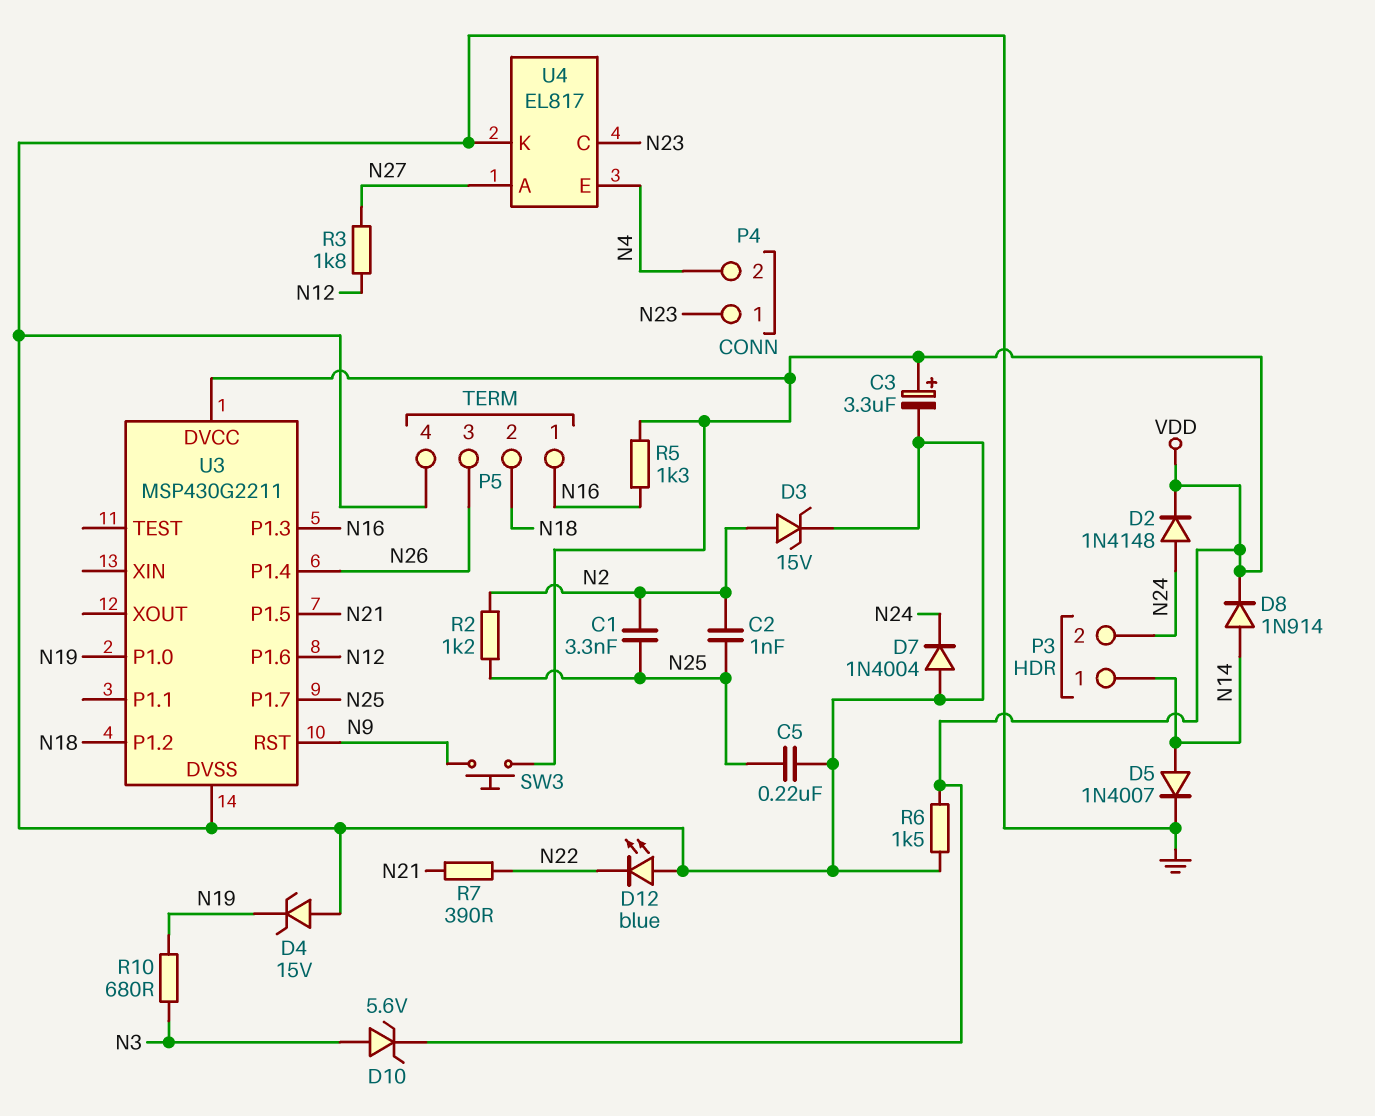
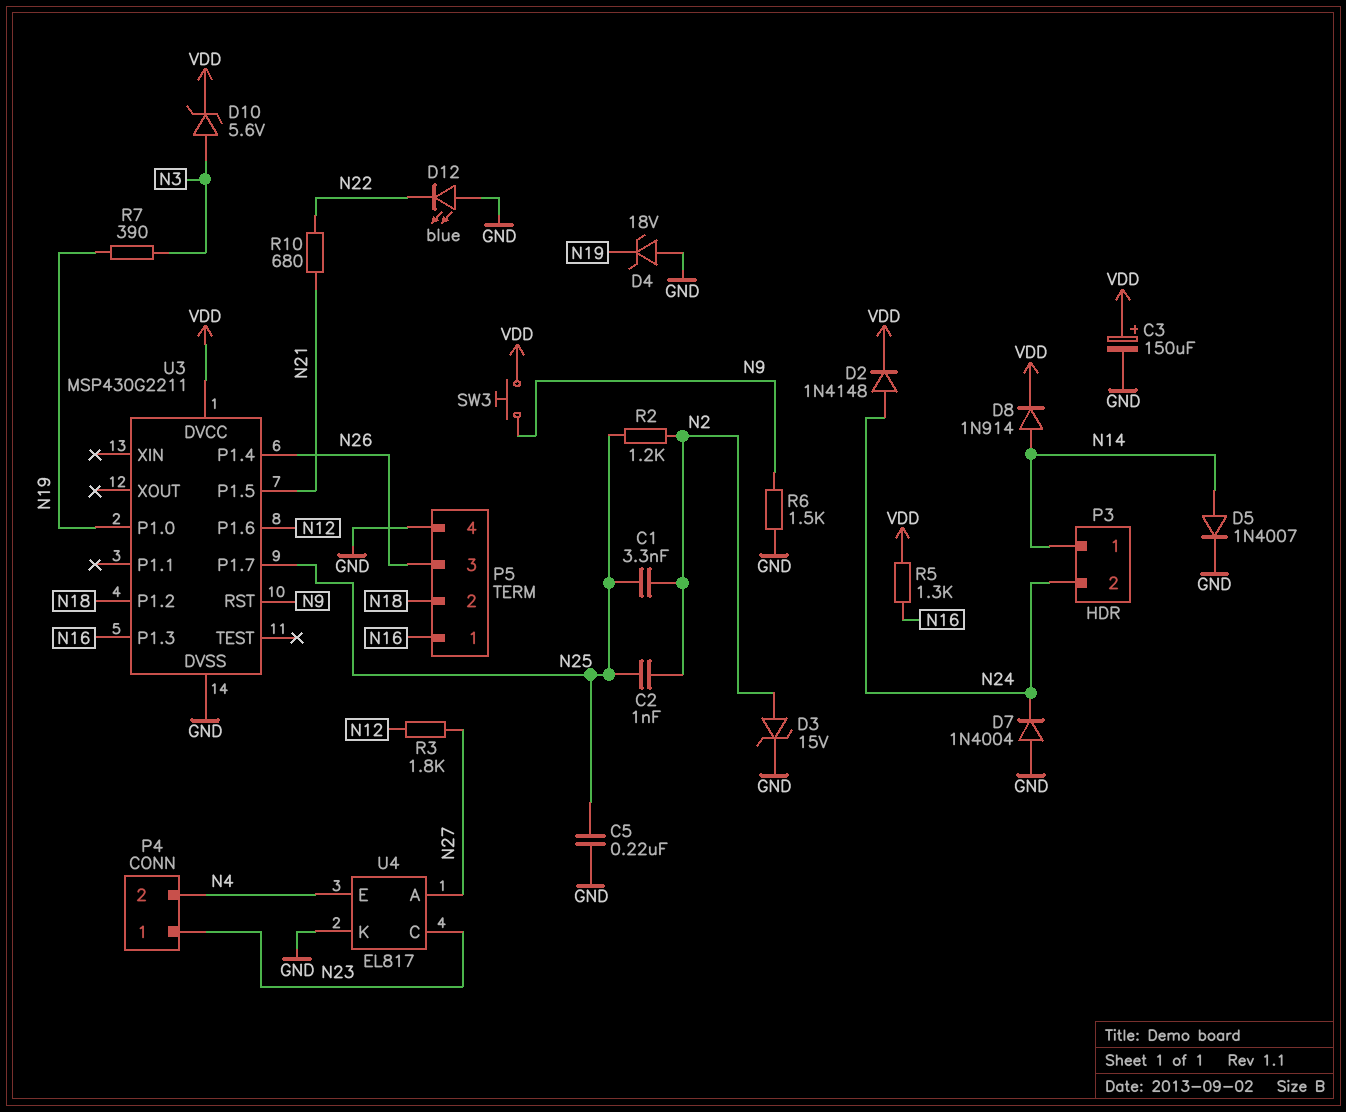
C3: 3.3uF (plus VDD, minus GND) -> 150uF (plus VDD, minus GND)
D4: zener 15V (A GND, K N19) -> zener 18V (A GND, K N19)
R6: 1.5k (GND, VDD) -> 1.5k (GND, N9)
R7: 390 (N21, N22) -> 390 (N3, N19)
R10: 680 (N3, N19) -> 680 (N21, N22)

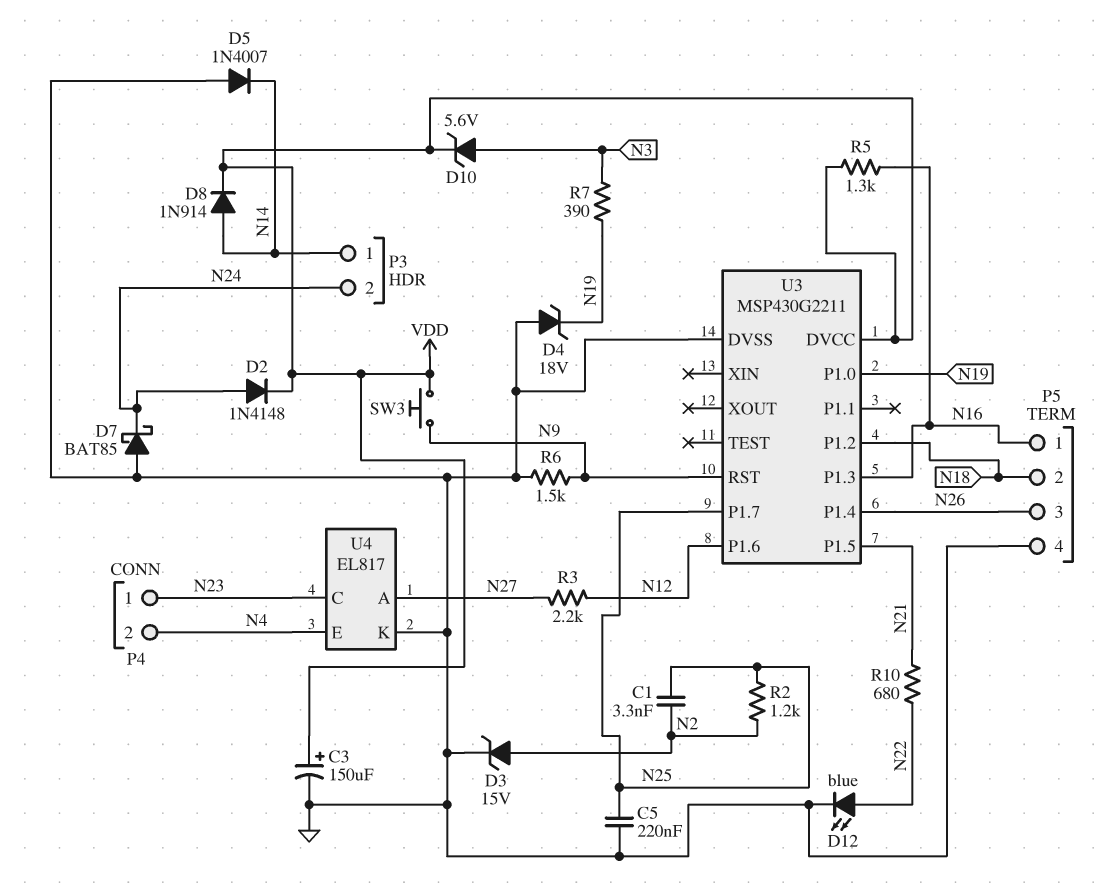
C2: 1nF (N2, N25) -> none
D5: diode 1N4007 (A N14, K GND) -> diode 1N4007 (A GND, K N14)
D7: diode 1N4004 (A GND, K N24) -> schottky BAT85 (A GND, K N24)
D12: LED blue (A GND, K N22) -> LED blue (A N22, K GND)
R3: 1.8k (N12, N27) -> 2.2k (N12, N27)

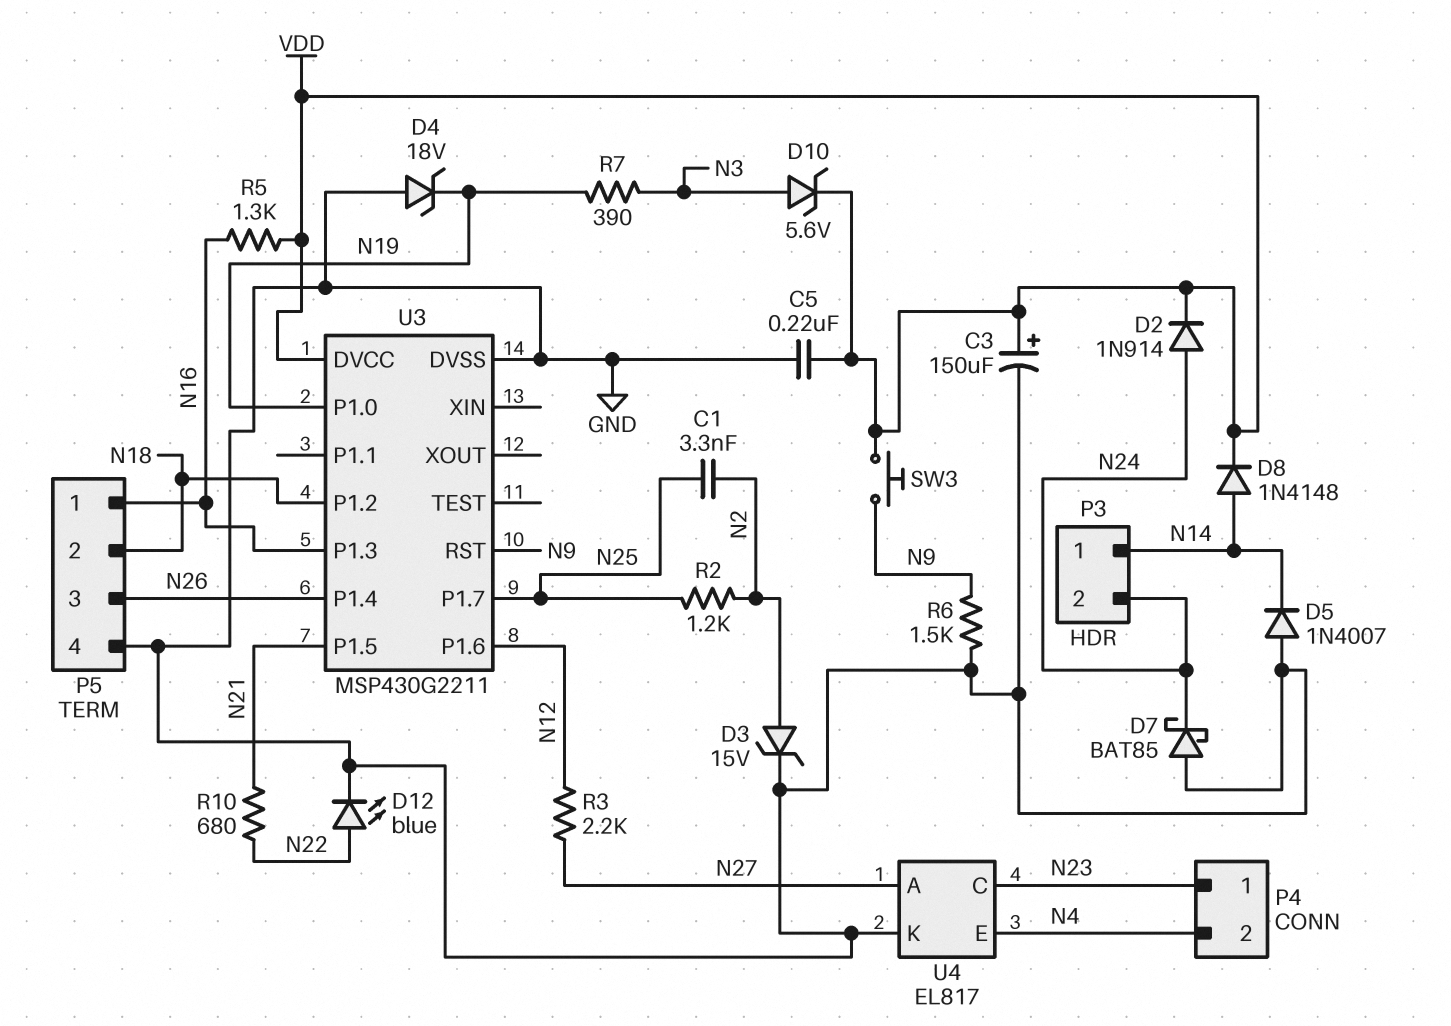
C5: 220nF (GND, N25) -> 220nF (GND, VDD)
D2: diode 1N4148 (A N24, K VDD) -> diode 1N914 (A N24, K VDD)
D8: diode 1N914 (A N14, K VDD) -> diode 1N4148 (A N14, K VDD)

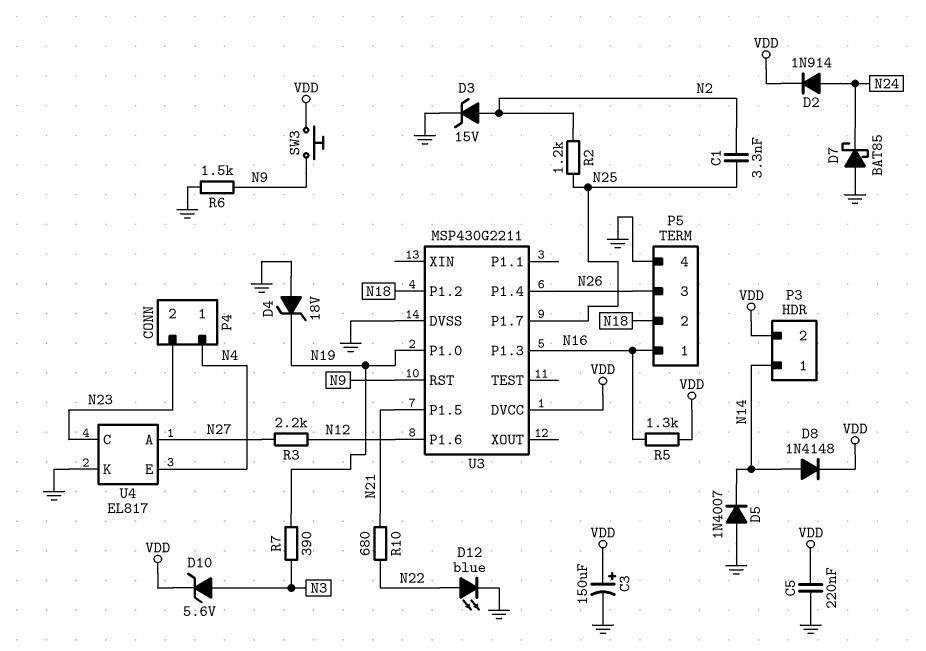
P3 pin 2: N24 -> VDD
P4 pin 1: N23 -> N4
P4 pin 2: N4 -> N23

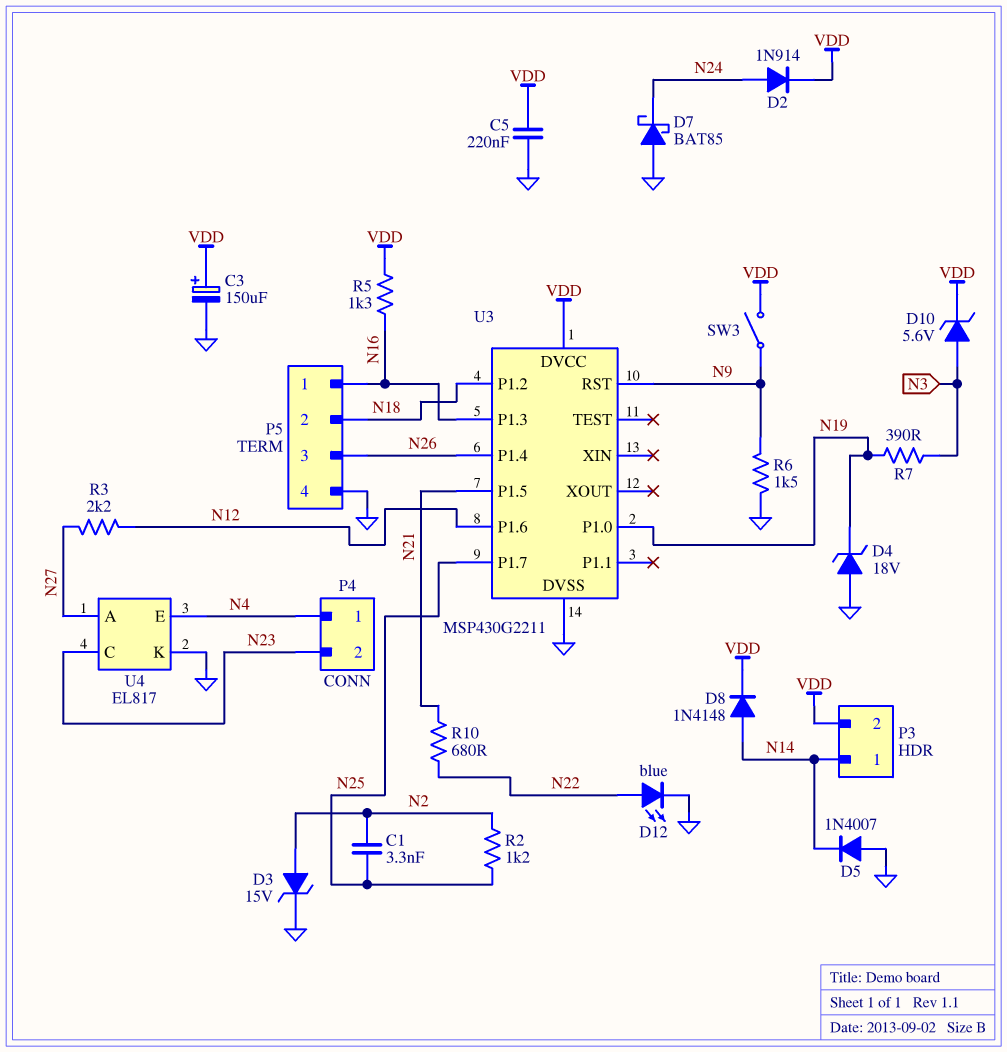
SW3: button (N9, VDD) -> switch (N9, VDD)

